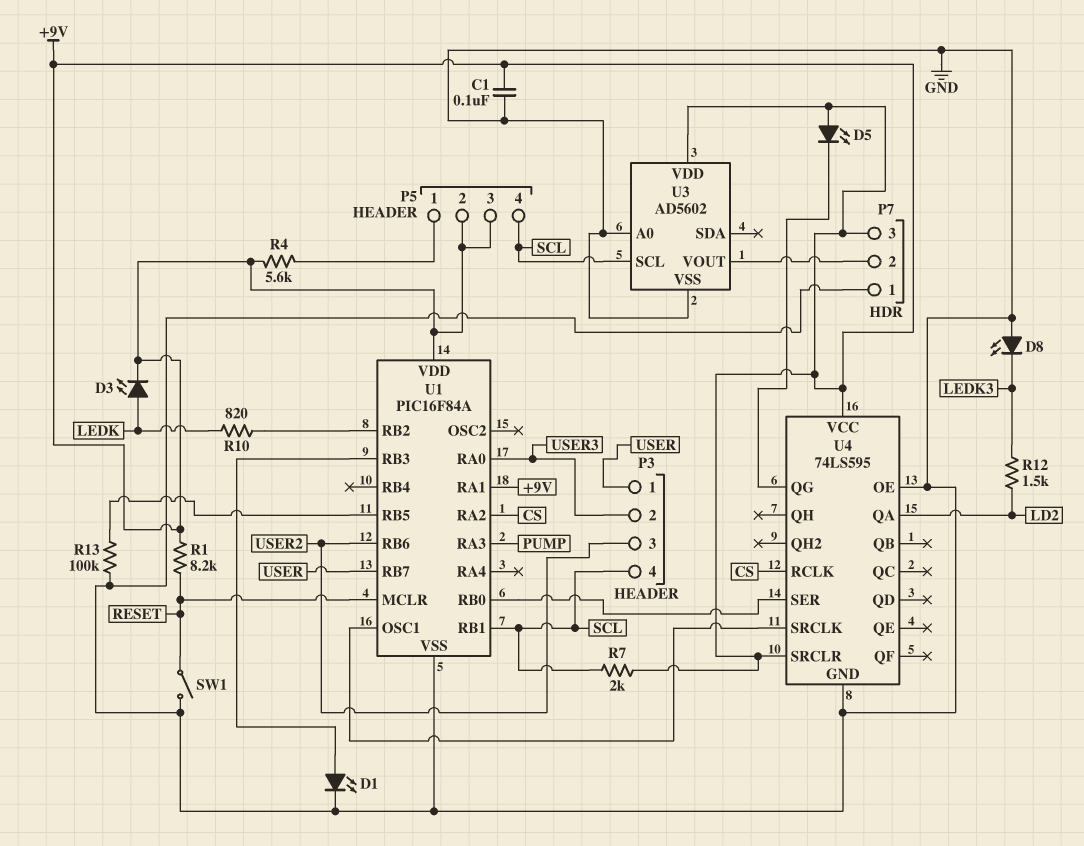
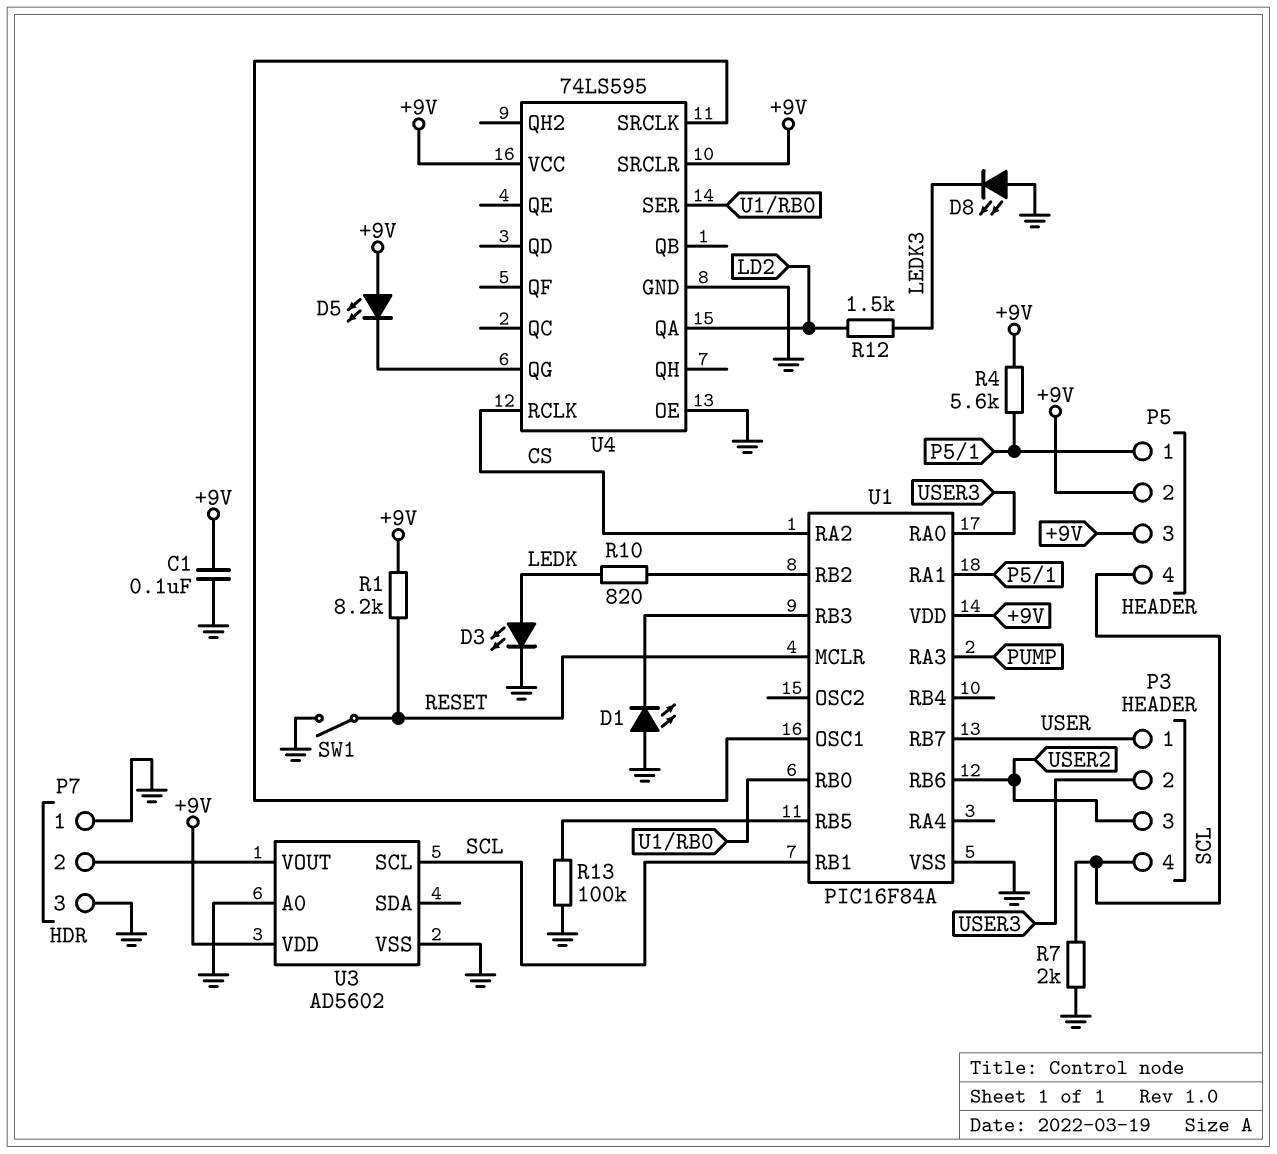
D1: LED (A U1/RB3, K GND) -> LED (A GND, K U1/RB3)
D3: LED (A LEDK, K +9V) -> LED (A LEDK, K GND)
P7 pin 3: +9V -> GND
R7: 2k (+9V, SCL) -> 2k (GND, SCL)
U1 pin RA1: +9V -> P5/1

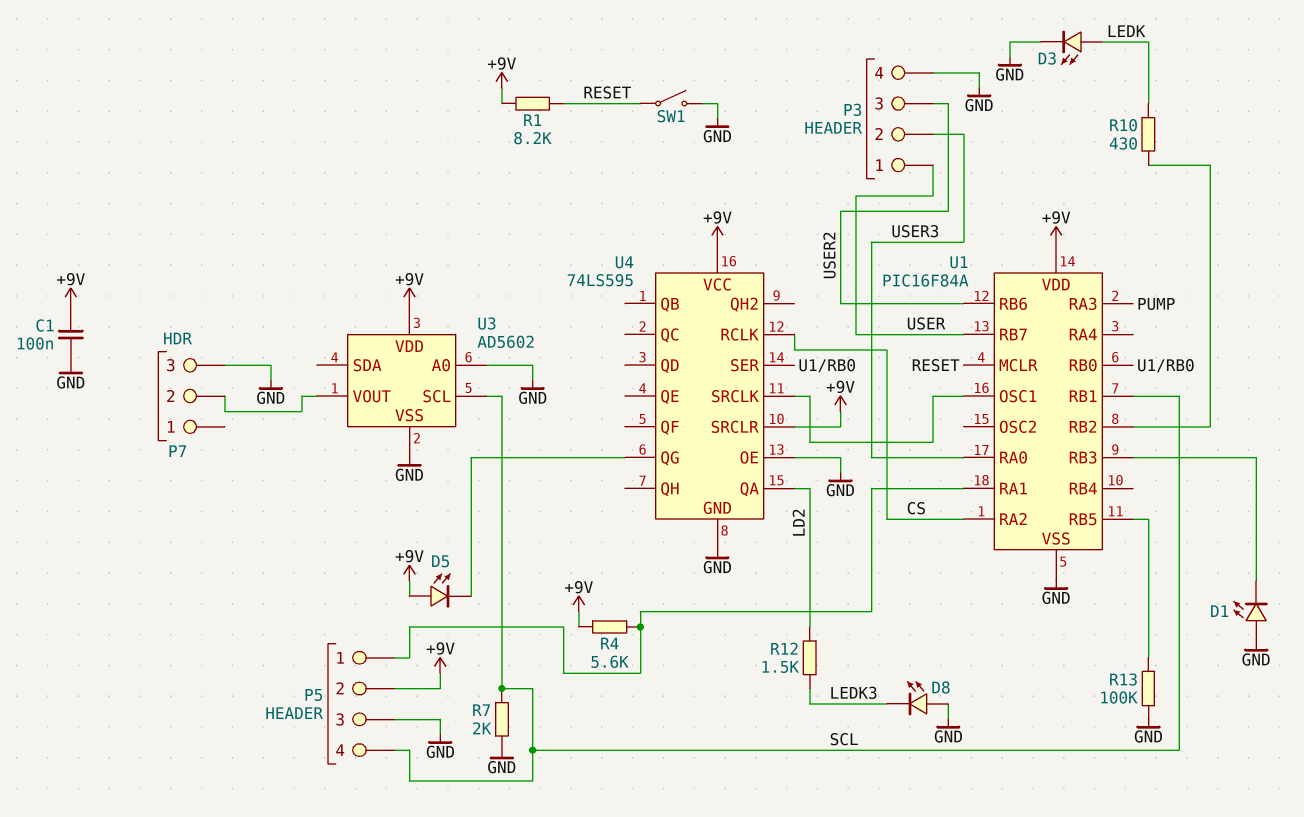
P3 pin 4: SCL -> GND
P5 pin 3: +9V -> GND
P7 pin 1: GND -> none
R10: 820 (LEDK, U1/RB2) -> 430 (LEDK, U1/RB2)

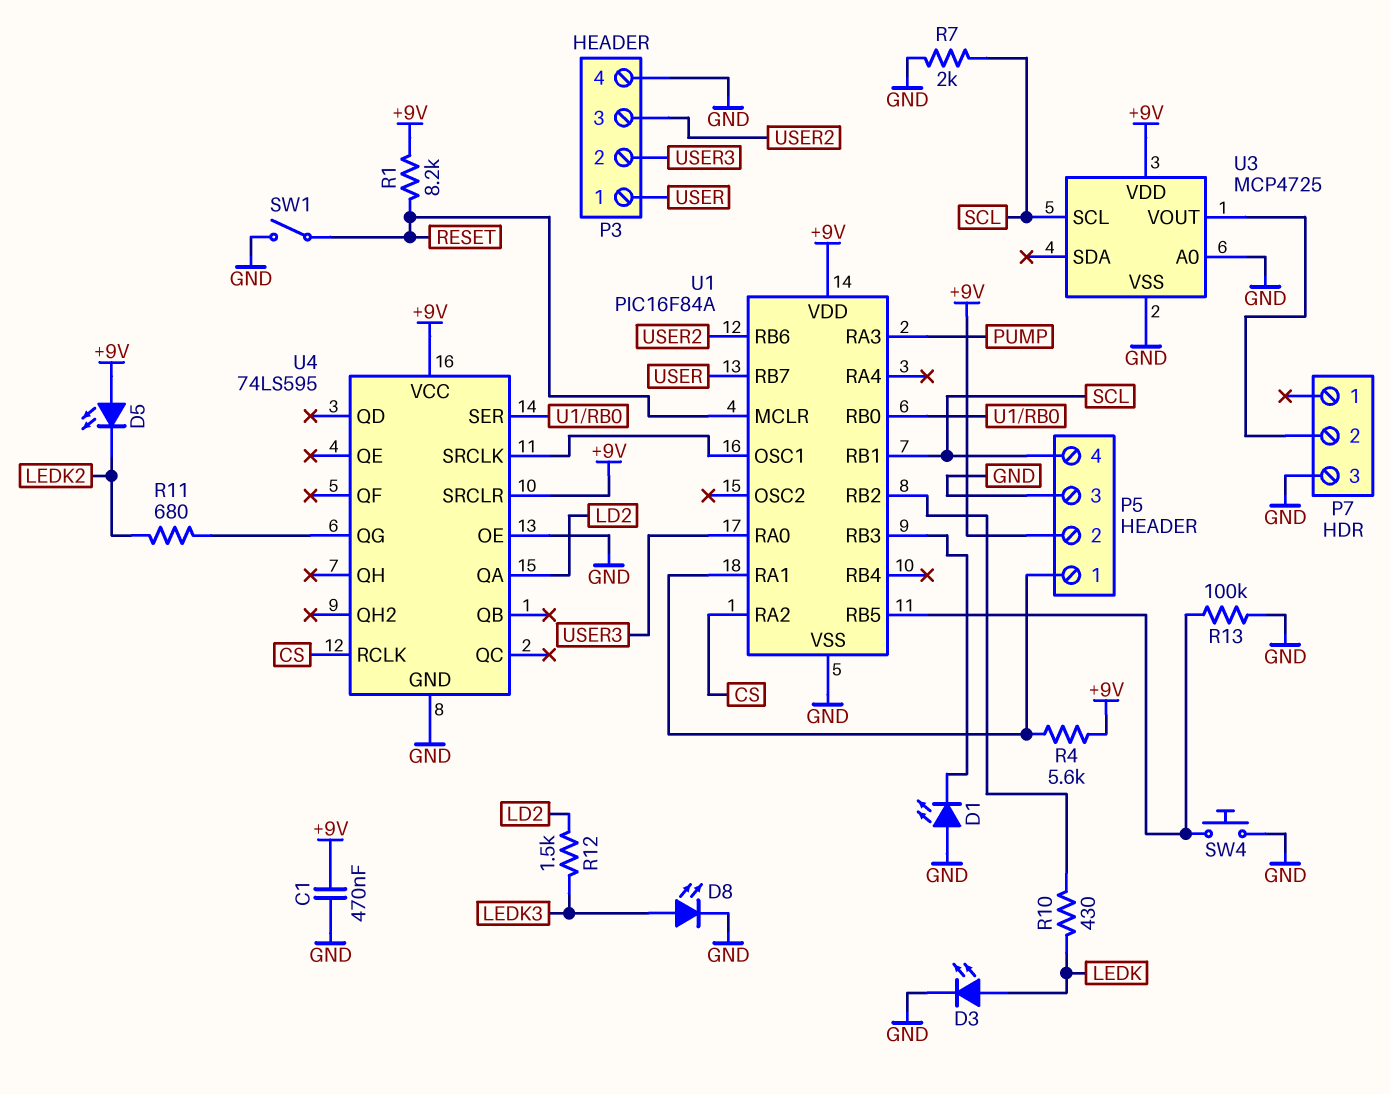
C1: 100nF (+9V, GND) -> 470nF (+9V, GND)
D5: LED (A +9V, K U4/QG) -> LED (A +9V, K LEDK2)
D8: LED (A GND, K LEDK3) -> LED (A LEDK3, K GND)
R11: none -> 680 (LEDK2, U4/QG)
SW4: none -> button (GND, U1/RB5)
U3: AD5602 -> MCP4725

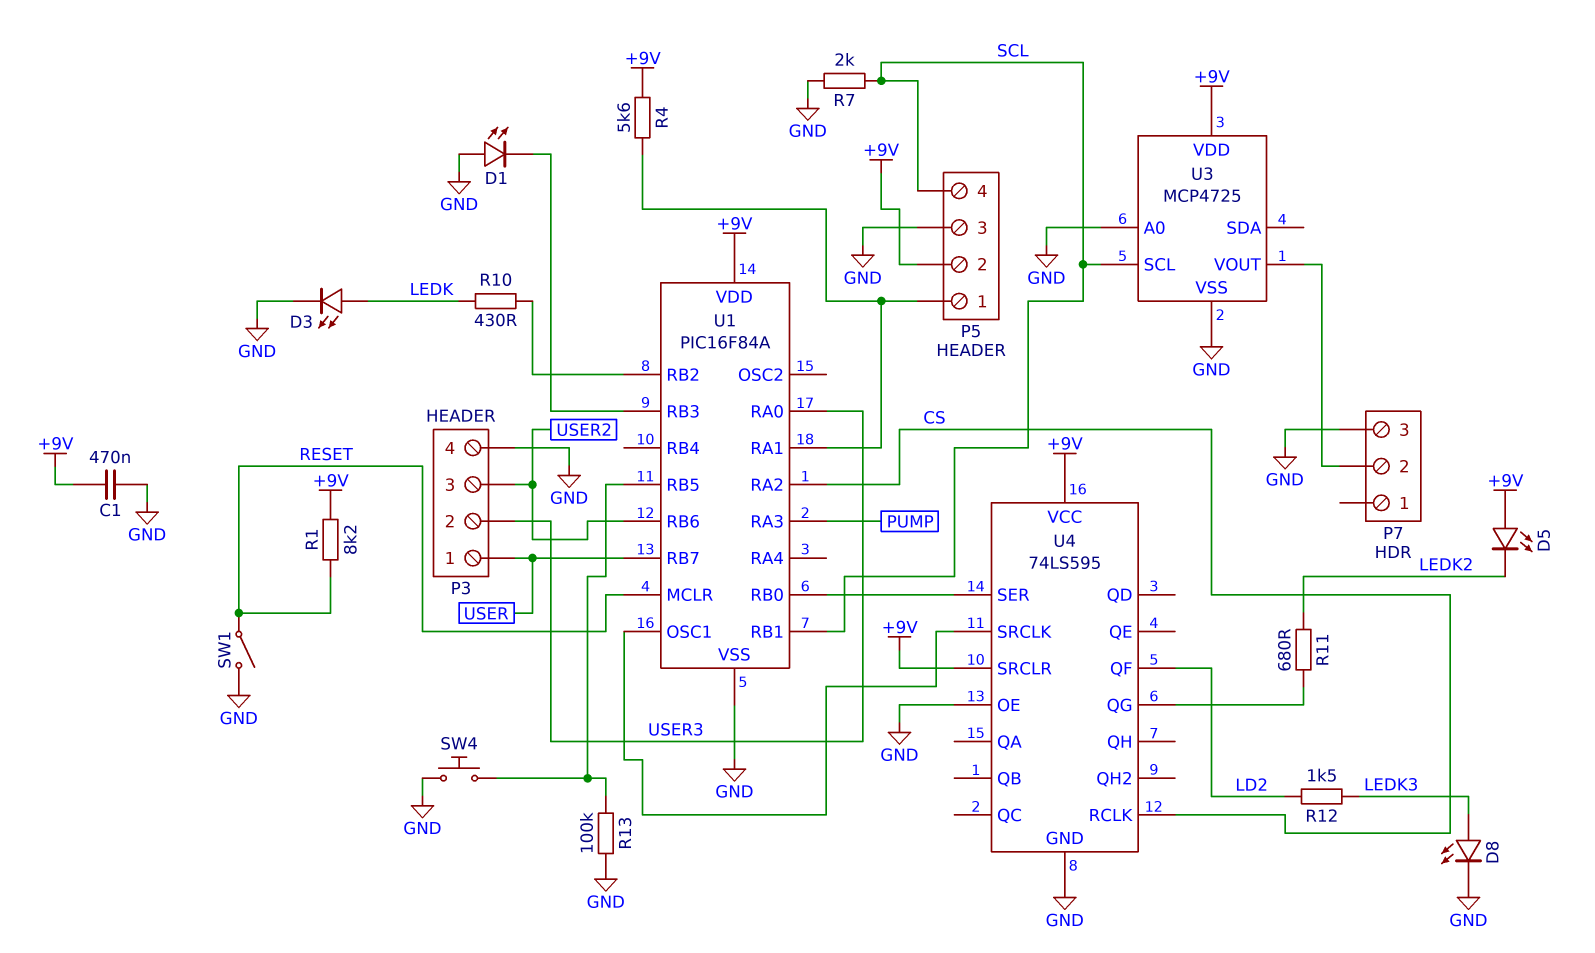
U4 pin QA: LD2 -> none
U4 pin QF: none -> LD2

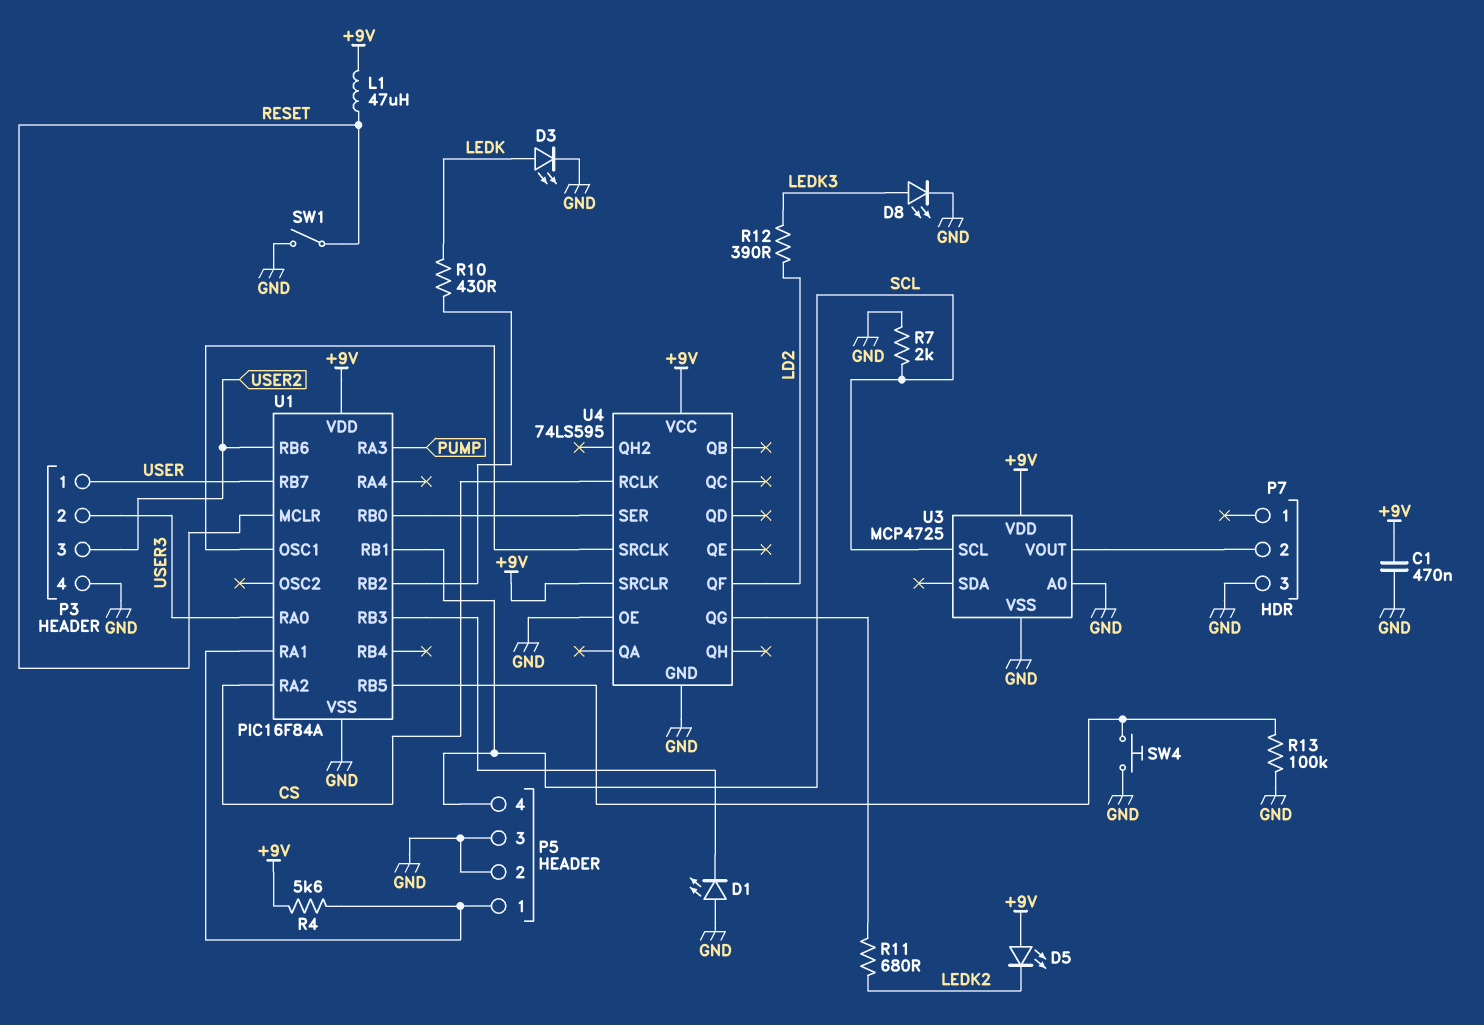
L1: none -> 47uH (+9V, RESET)
P5 pin 2: +9V -> GND
R1: 8.2k (+9V, RESET) -> none
R12: 1.5k (LD2, LEDK3) -> 390 (LD2, LEDK3)

